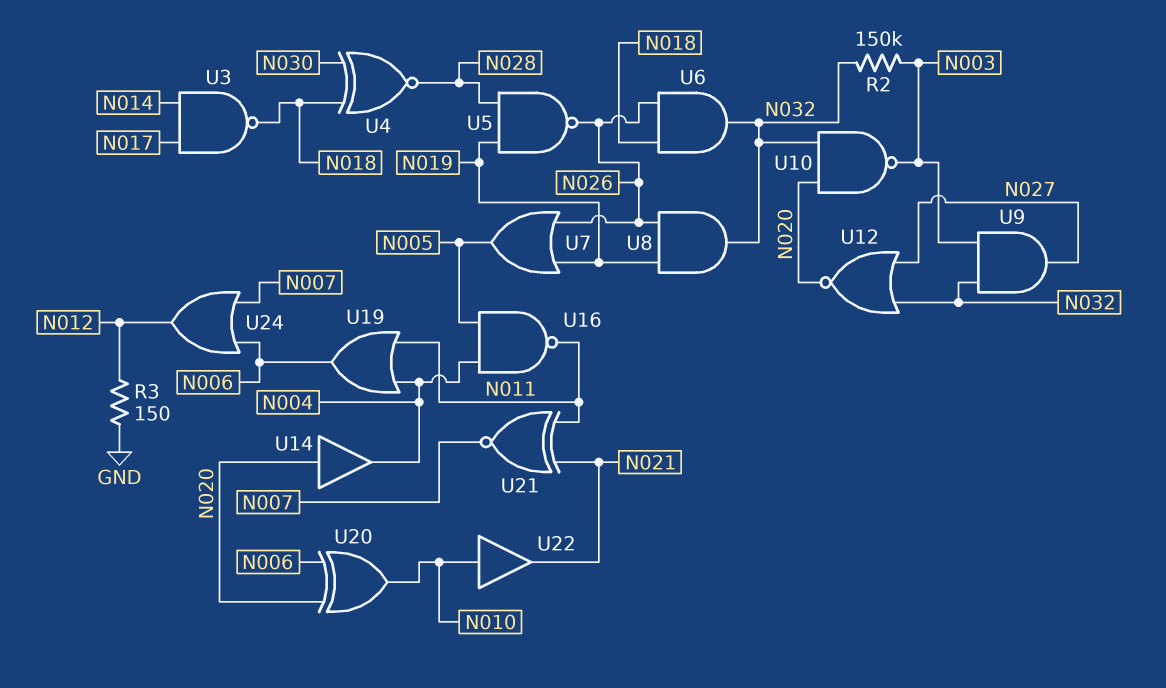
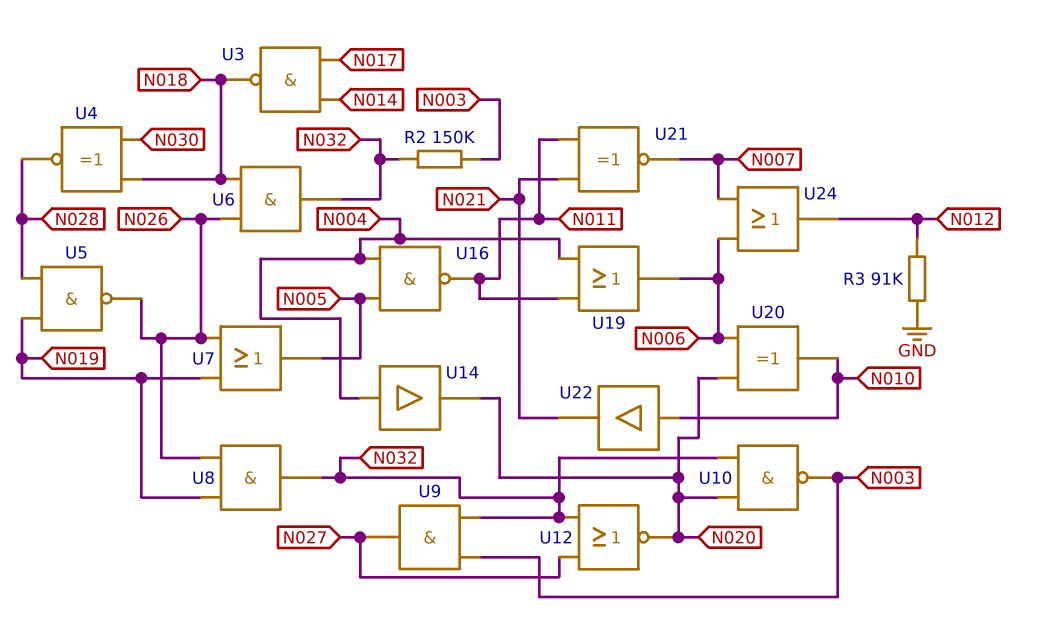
R3: 150 (GND, N012) -> 91k (GND, N012)
U14: buffer (in N020, out N004) -> buffer (in N004, out N020)

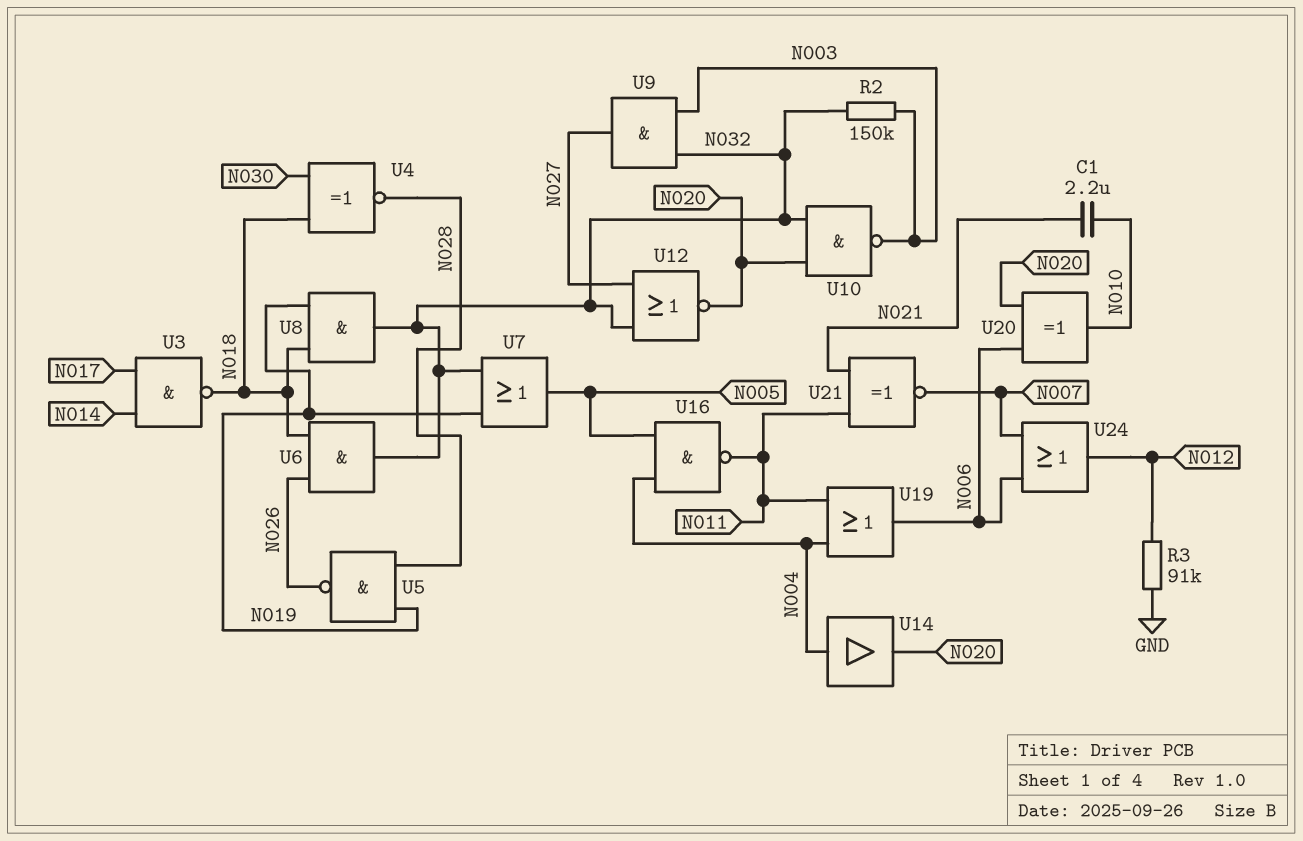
C1: none -> 2.2uF (N010, N021)
U7: OR (in N019, in N026, out N005) -> OR (in N019, in N032, out N005)
U8: AND (in N019, in N026, out N032) -> AND (in N018, in N019, out N032)
U22: buffer (in N010, out N021) -> none

